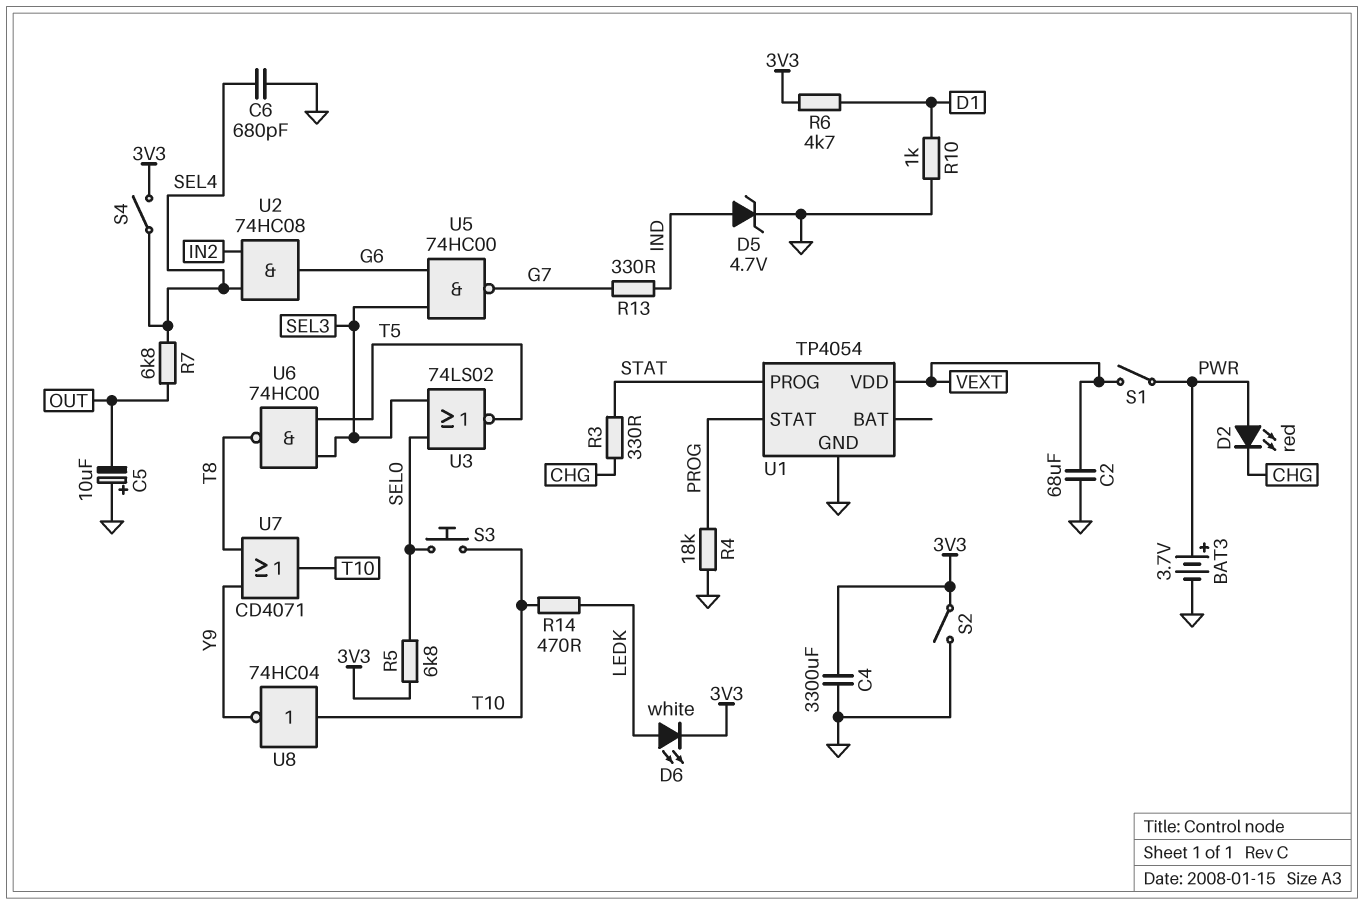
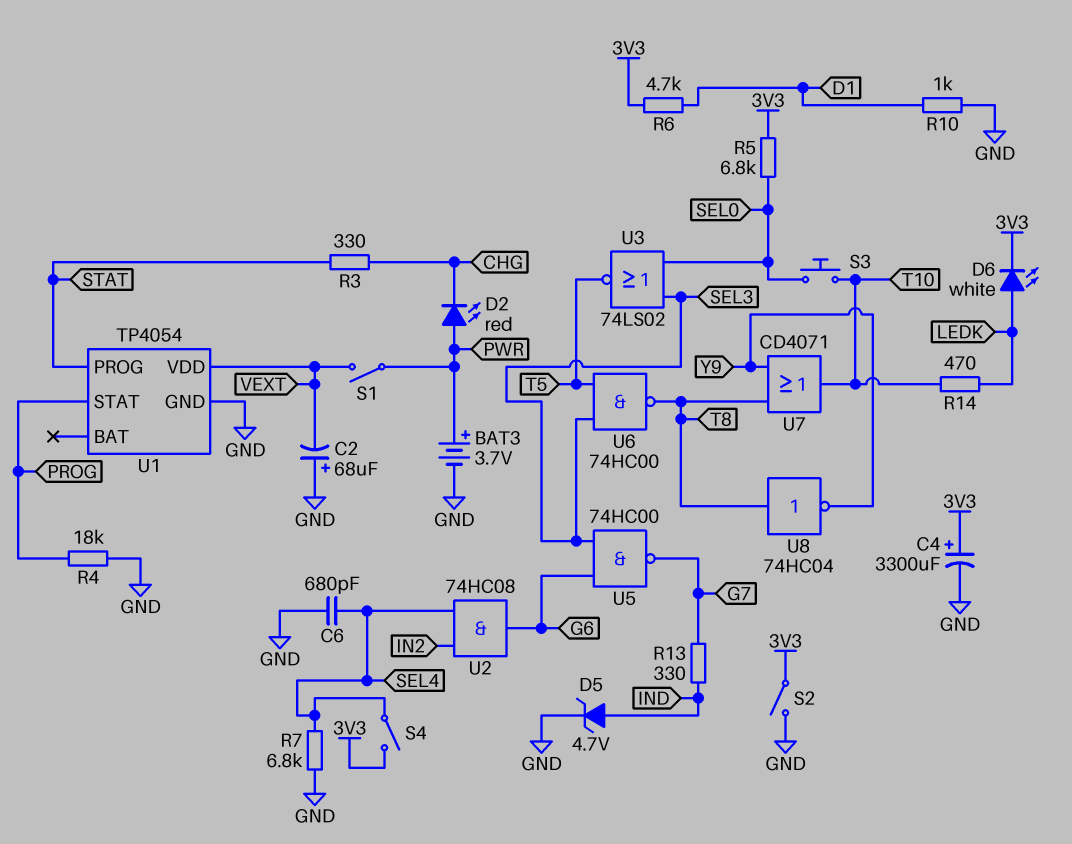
C2: 68uF (GND, VEXT) -> 68uF (plus GND, minus VEXT)
C4: 3300uF (3V3, GND) -> 3300uF (plus 3V3, minus GND)
C5: 10uF (plus GND, minus OUT) -> none
R7: 6.8k (OUT, SEL4) -> 6.8k (GND, SEL4)
U8: NOT 74HC04 (in T10, out Y9) -> NOT 74HC04 (in T8, out Y9)

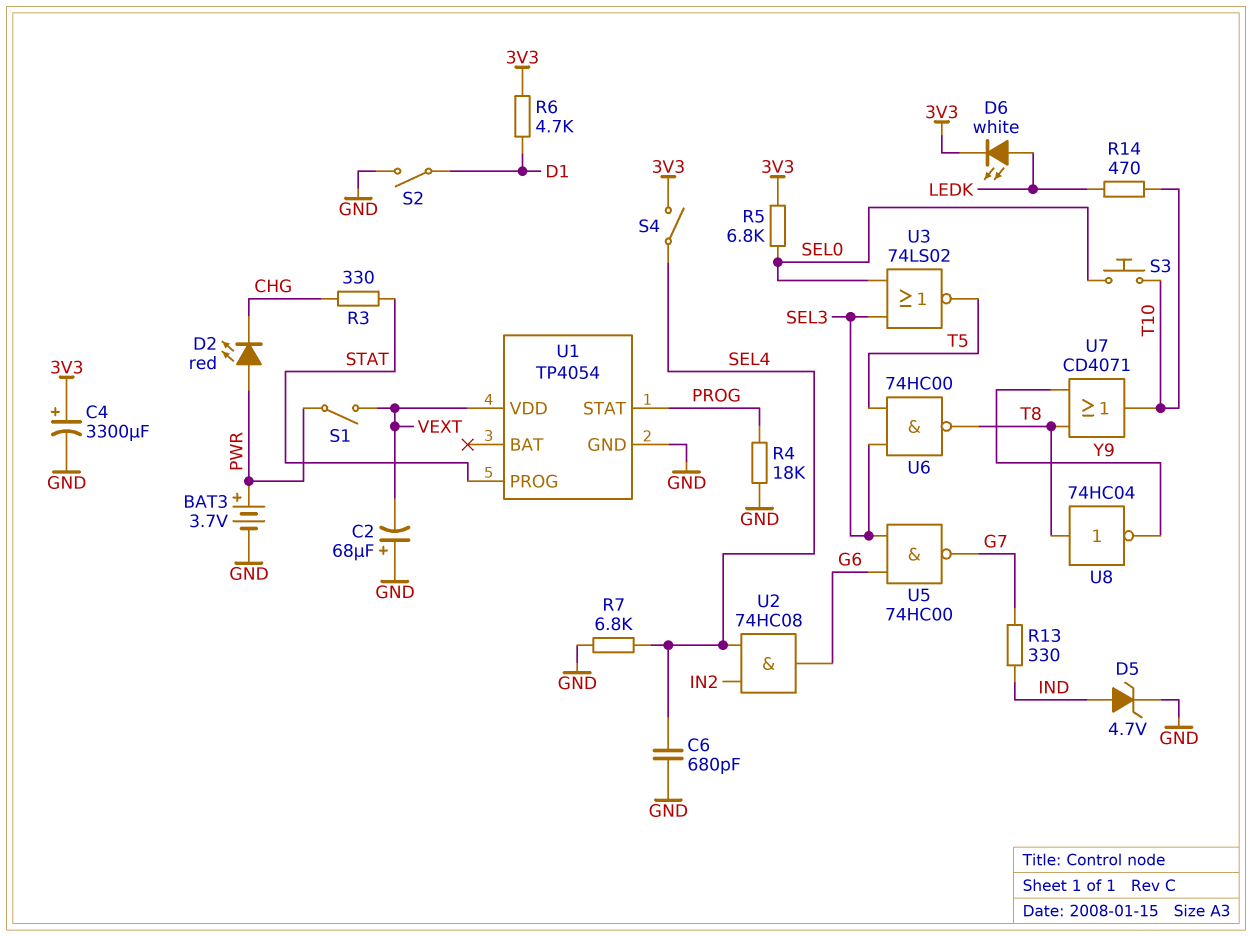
R10: 1k (D1, GND) -> none
S2: switch (3V3, GND) -> switch (D1, GND)

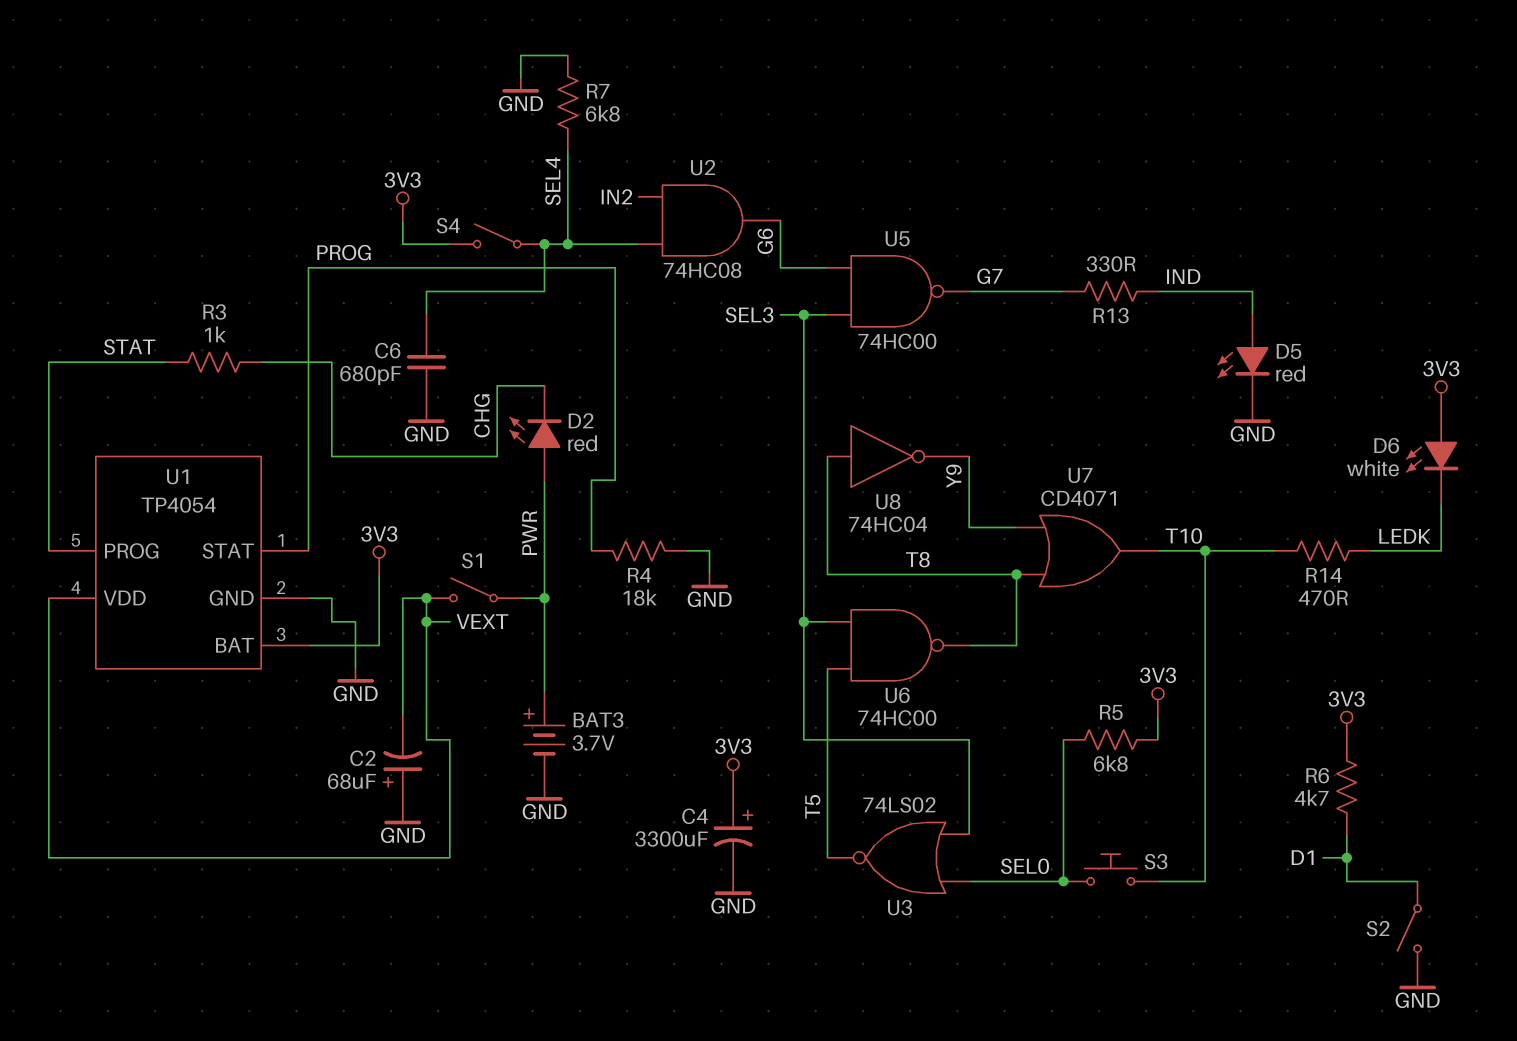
D5: zener 4.7V (A IND, K GND) -> LED red (A IND, K GND)
D6: LED white (A LEDK, K 3V3) -> LED white (A 3V3, K LEDK)
R3: 330 (CHG, STAT) -> 1k (CHG, STAT)
U1 pin BAT: none -> 3V3

